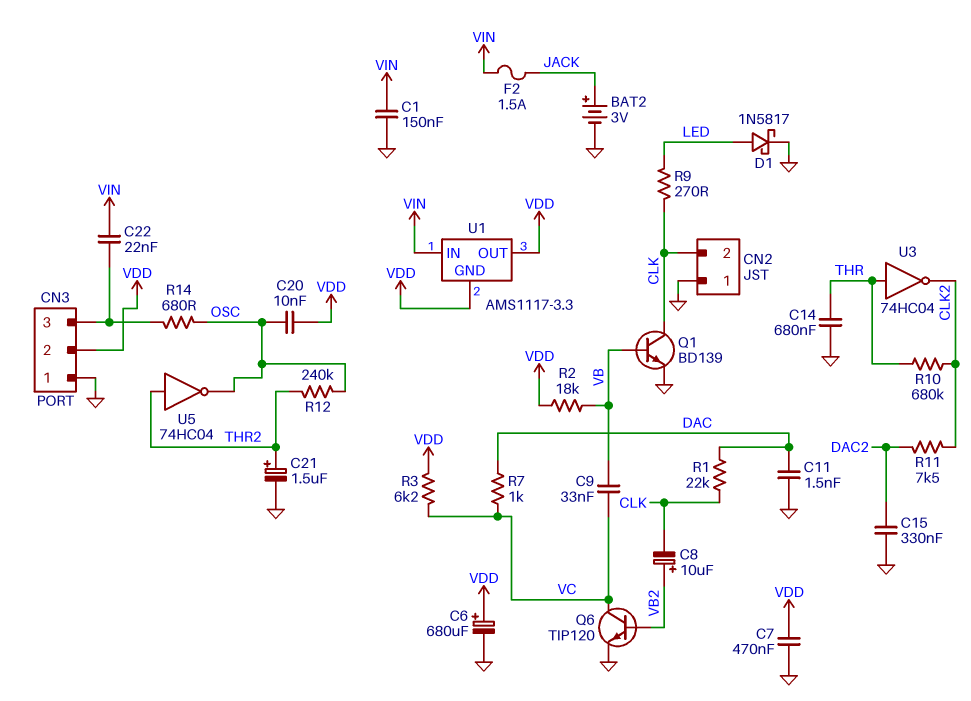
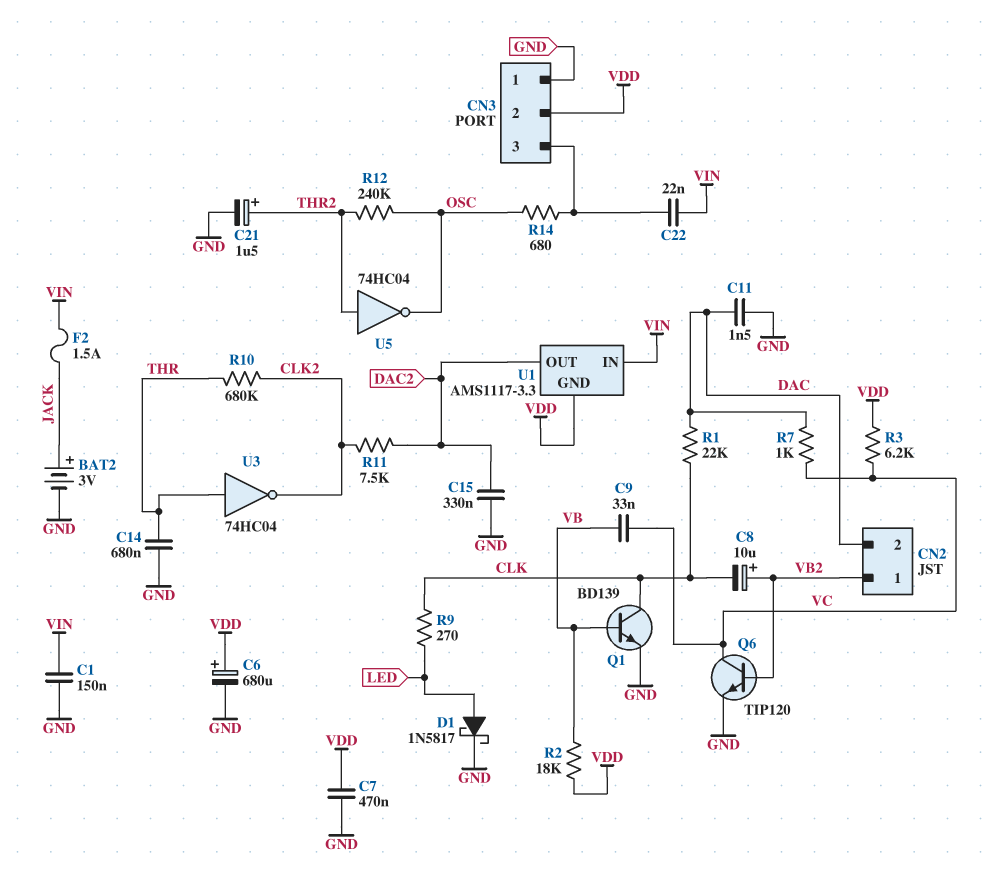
C20: 10nF (OSC, VDD) -> none
CN2 pin 1: GND -> VB2
CN2 pin 2: CLK -> DAC
U1 pin OUT: VDD -> DAC2

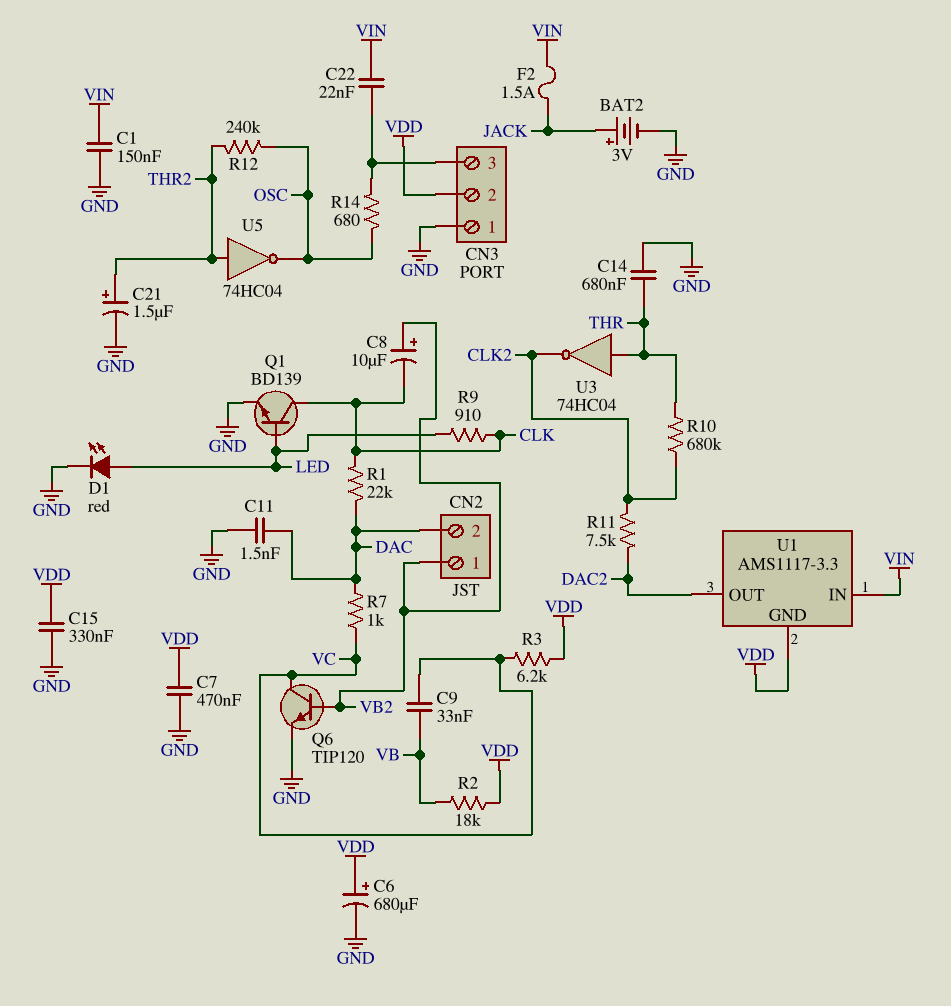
C15: 330nF (DAC2, GND) -> 330nF (GND, VDD)
D1: schottky 1N5817 (A LED, K GND) -> LED red (A LED, K GND)
Q1: NPN BD139 (B VB, C CLK, E GND) -> NPN BD139 (B LED, C CLK, E GND)
R9: 270 (CLK, LED) -> 910 (CLK, LED)

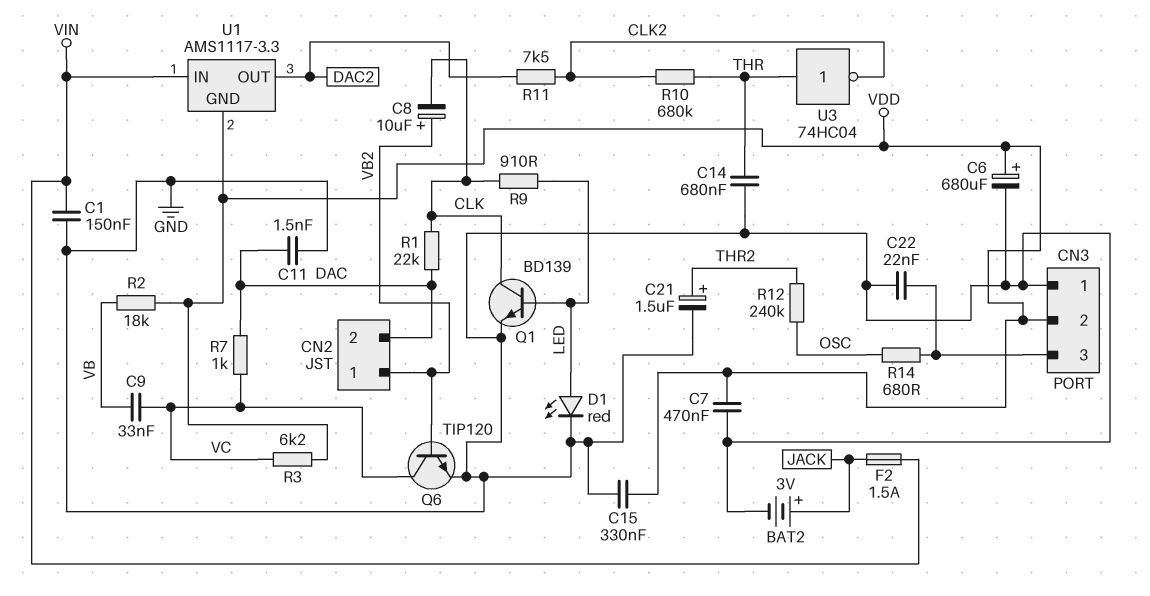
C22: 22nF (CN3/3, VIN) -> 22nF (CN3/3, GND)
U5: NOT 74HC04 (in THR2, out OSC) -> none

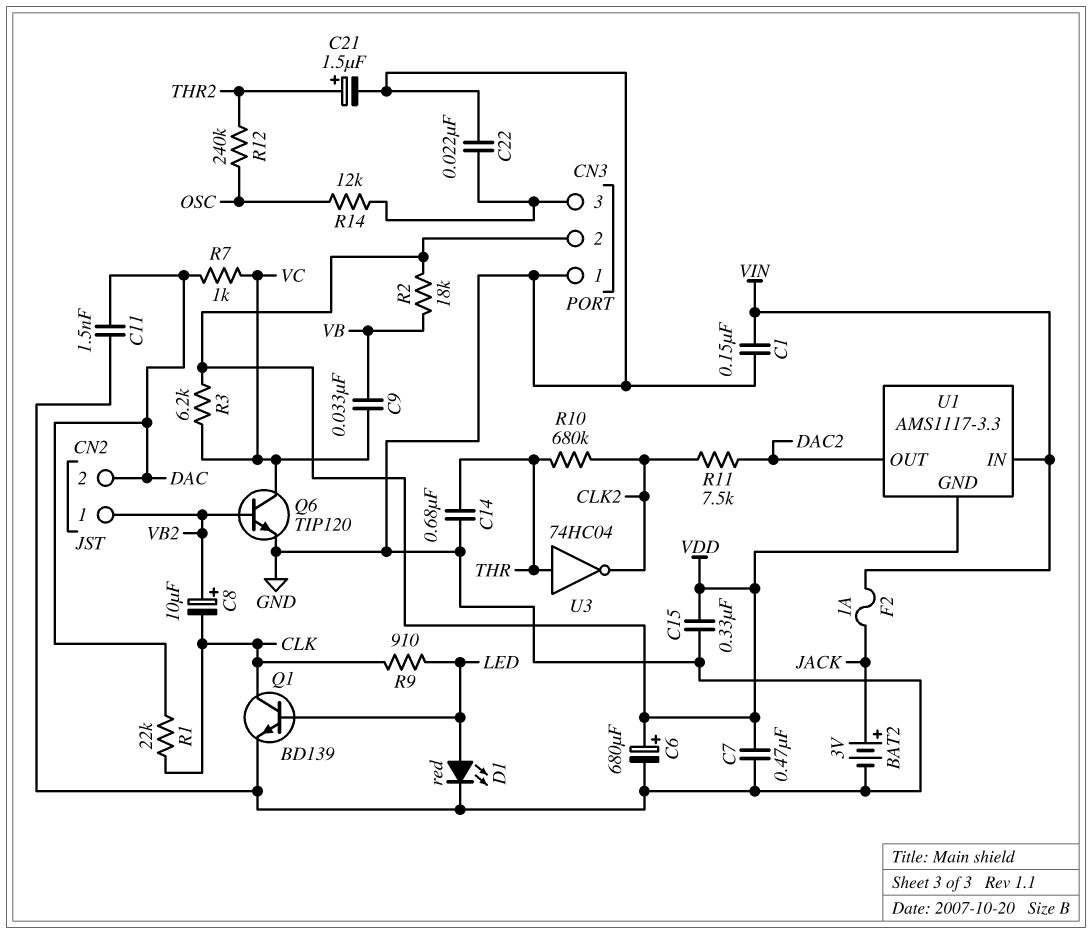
F2: 1.5A (JACK, VIN) -> 1A (JACK, VIN)
R14: 680 (CN3/3, OSC) -> 12k (CN3/3, OSC)

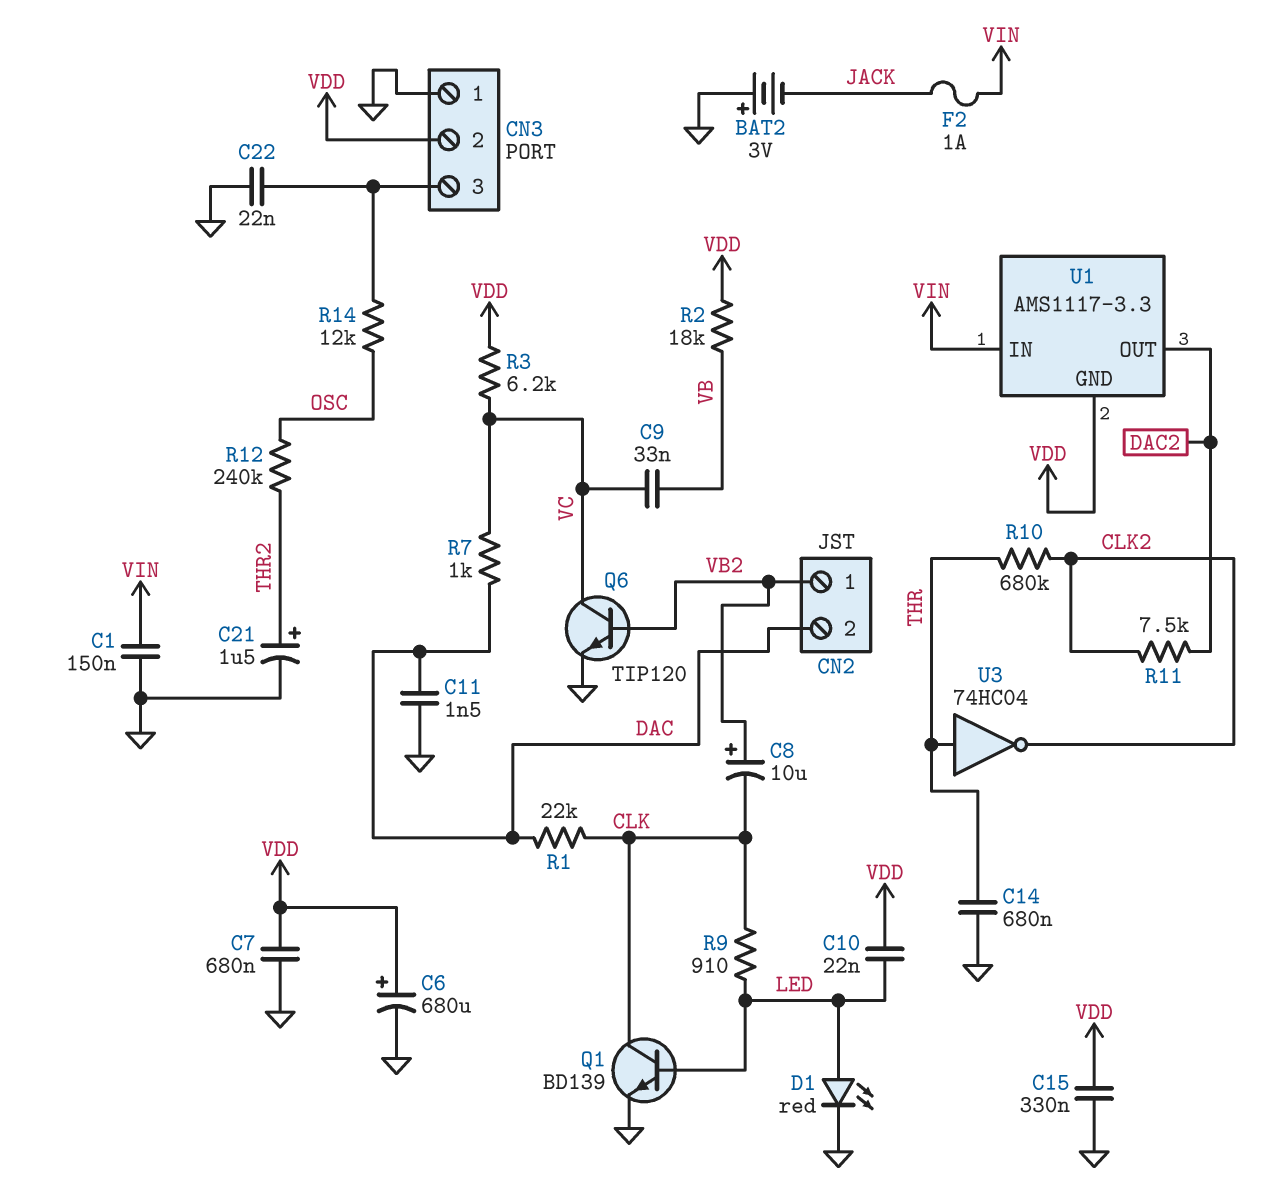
BAT2: 3V (plus JACK, minus GND) -> 3V (plus GND, minus JACK)
C7: 470nF (GND, VDD) -> 680nF (GND, VDD)
C10: none -> 22nF (LED, VDD)

